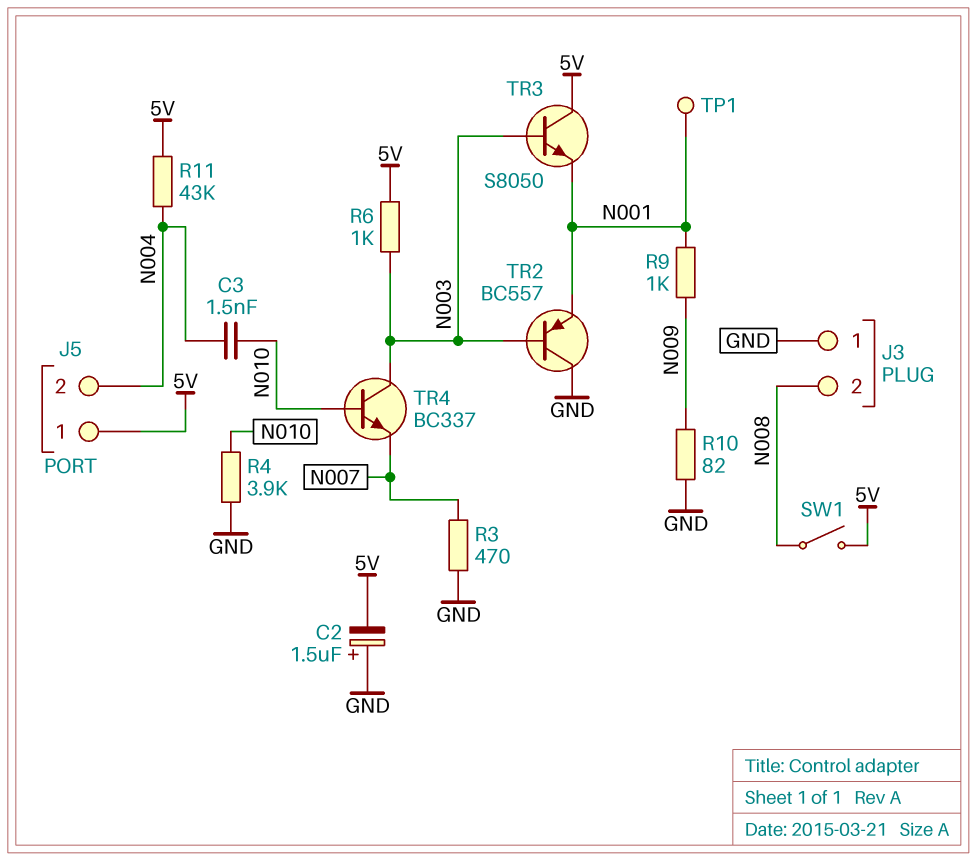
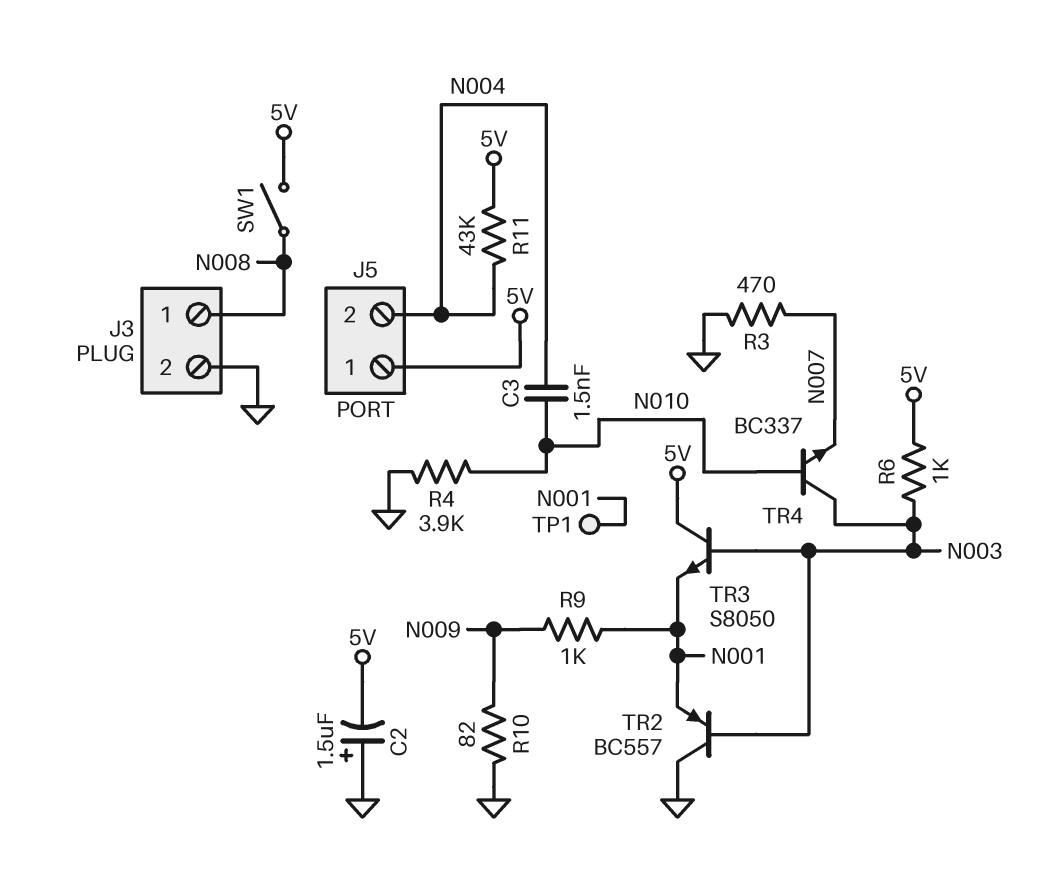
J3 pin 1: GND -> N008
J3 pin 2: N008 -> GND

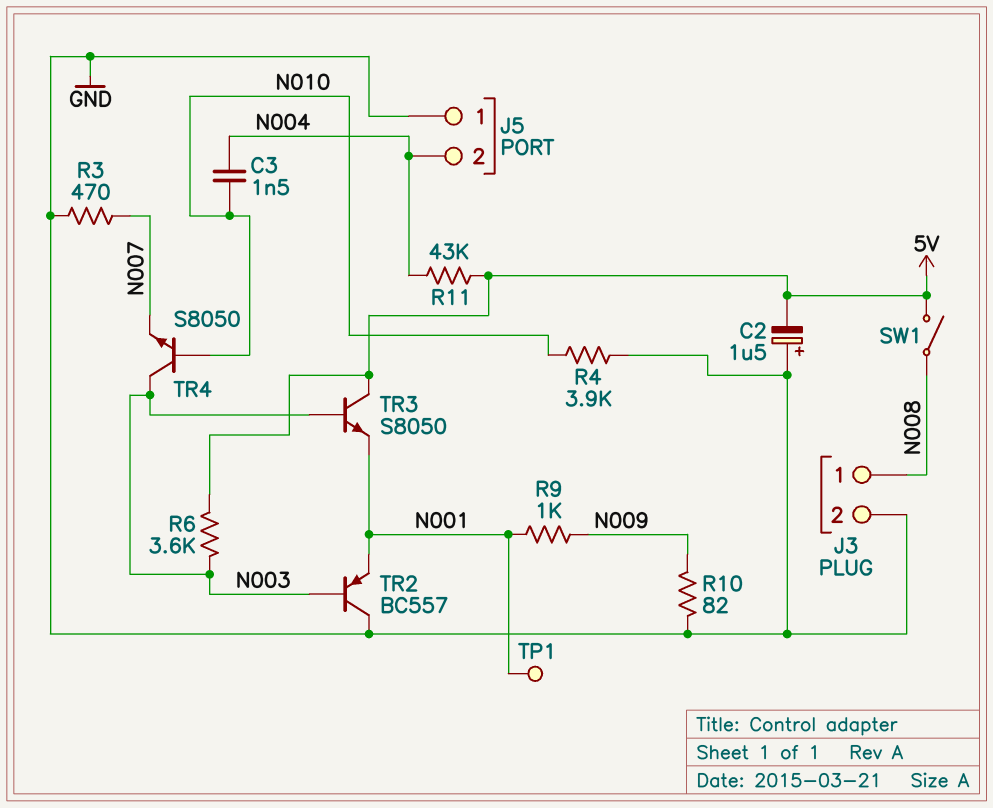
J5 pin 1: 5V -> GND
R6: 1k (5V, N003) -> 3.6k (5V, N003)
TR4: NPN BC337 (B N010, C N003, E N007) -> NPN S8050 (B N010, C N003, E N007)

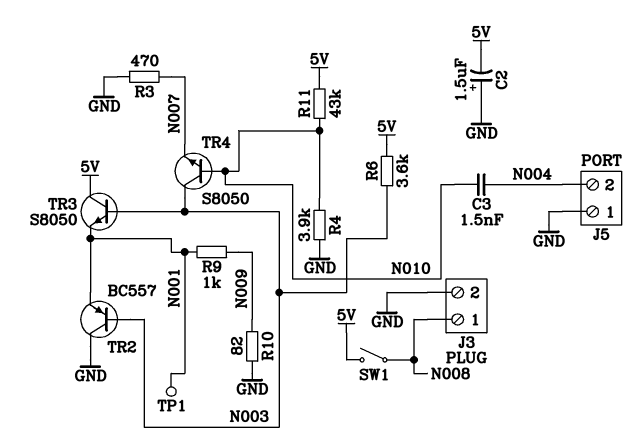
R11: 43k (5V, N004) -> 43k (5V, N010)

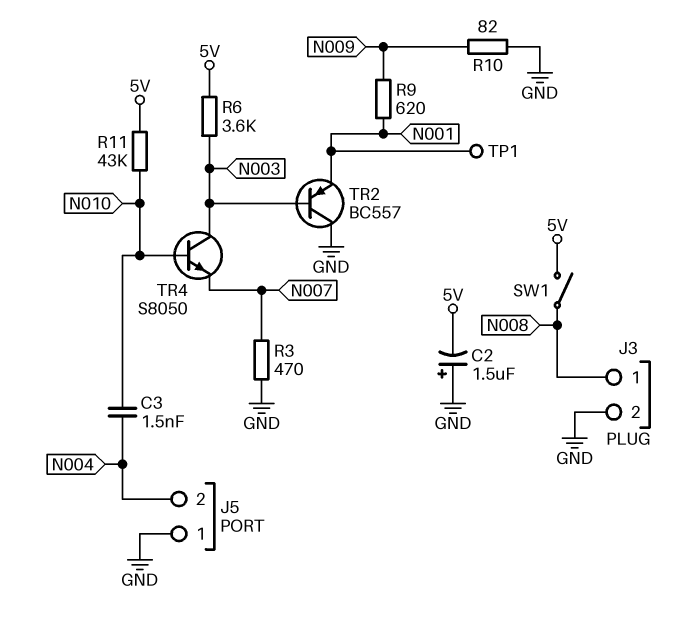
R4: 3.9k (GND, N010) -> none
R9: 1k (N001, N009) -> 620 (N001, N009)
TR3: NPN S8050 (B N003, C 5V, E N001) -> none

